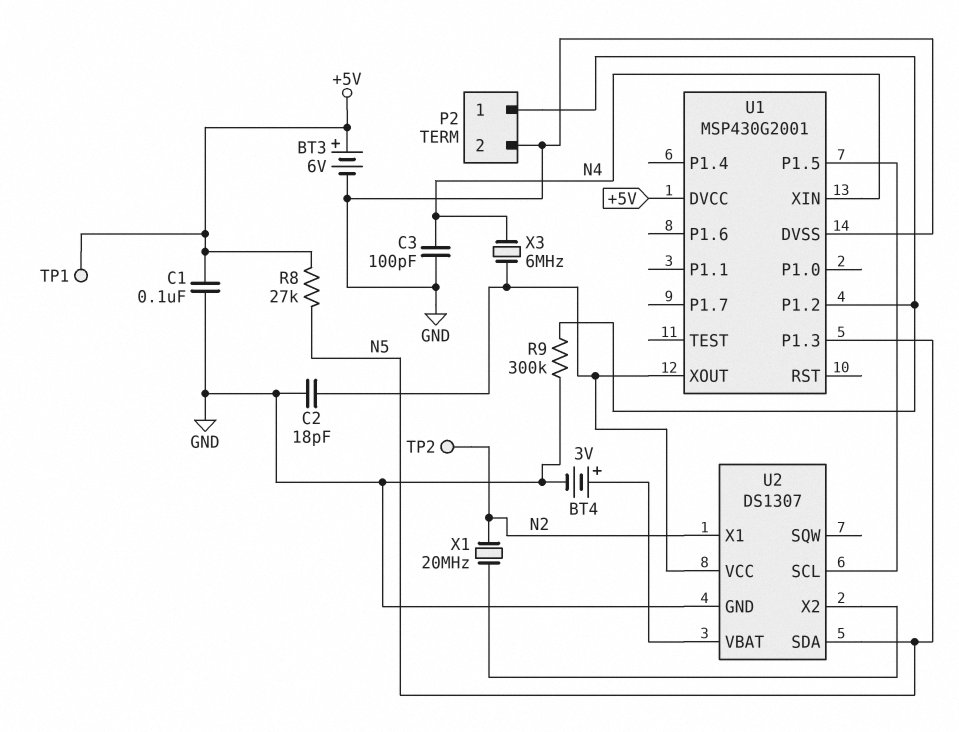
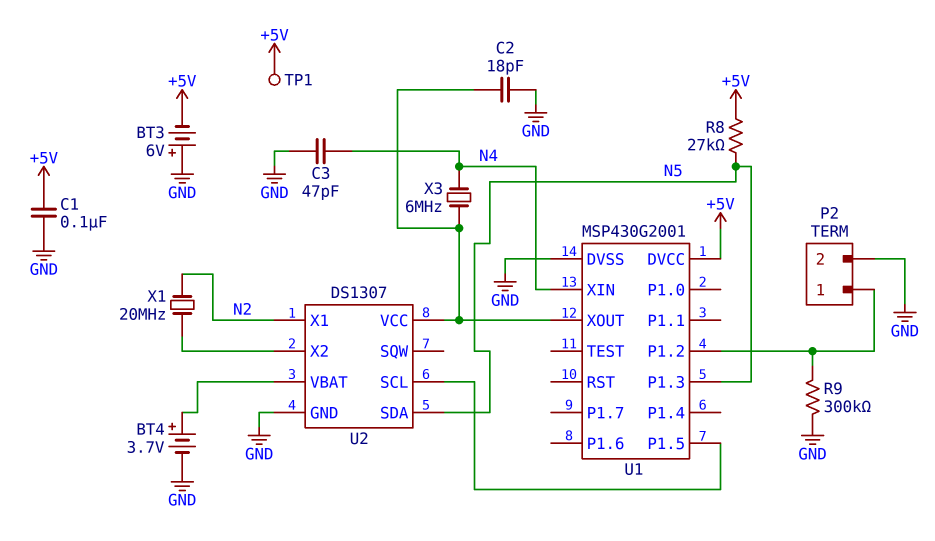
BT3: 6V (plus +5V, minus GND) -> 6V (plus GND, minus +5V)
BT4: 3V (plus U2/VBAT, minus GND) -> 3.7V (plus U2/VBAT, minus GND)
C3: 100pF (GND, N4) -> 47pF (GND, N4)
TP2: test point (N2) -> none

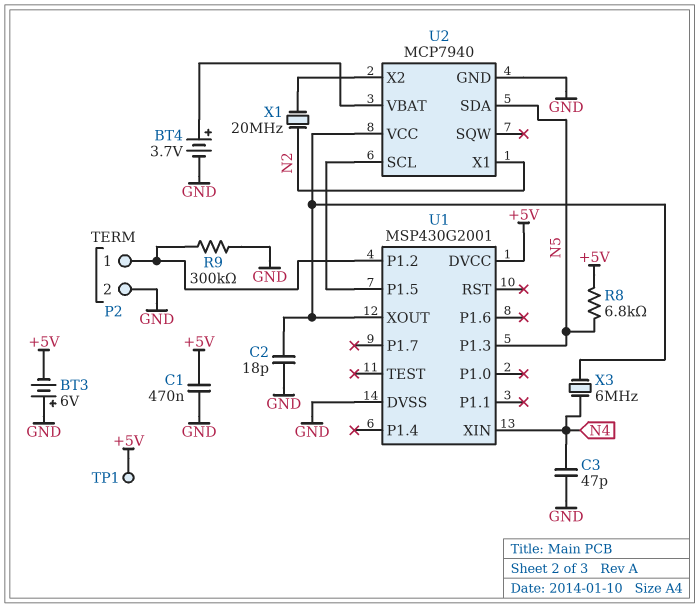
C1: 100nF (+5V, GND) -> 470nF (+5V, GND)
R8: 27k (+5V, N5) -> 6.8k (+5V, N5)
U2: DS1307 -> MCP7940

